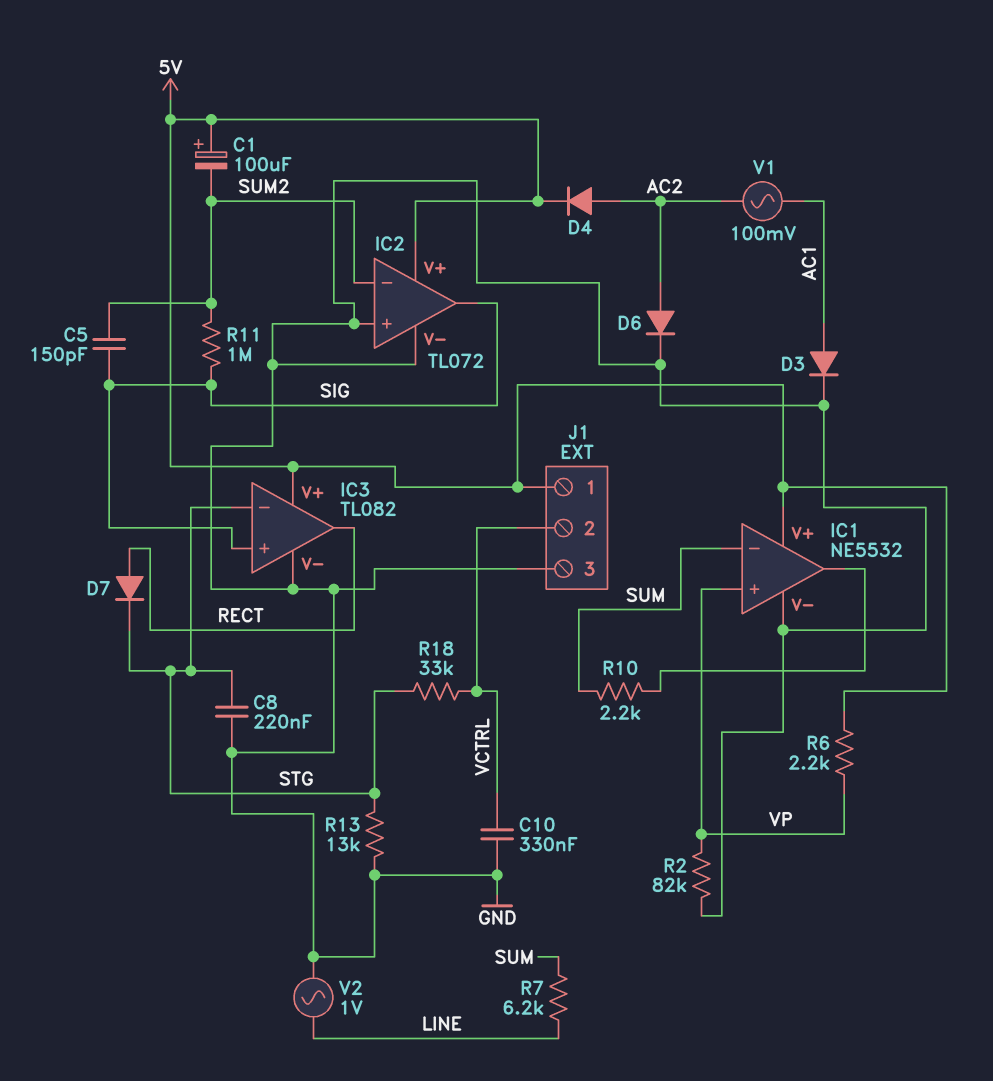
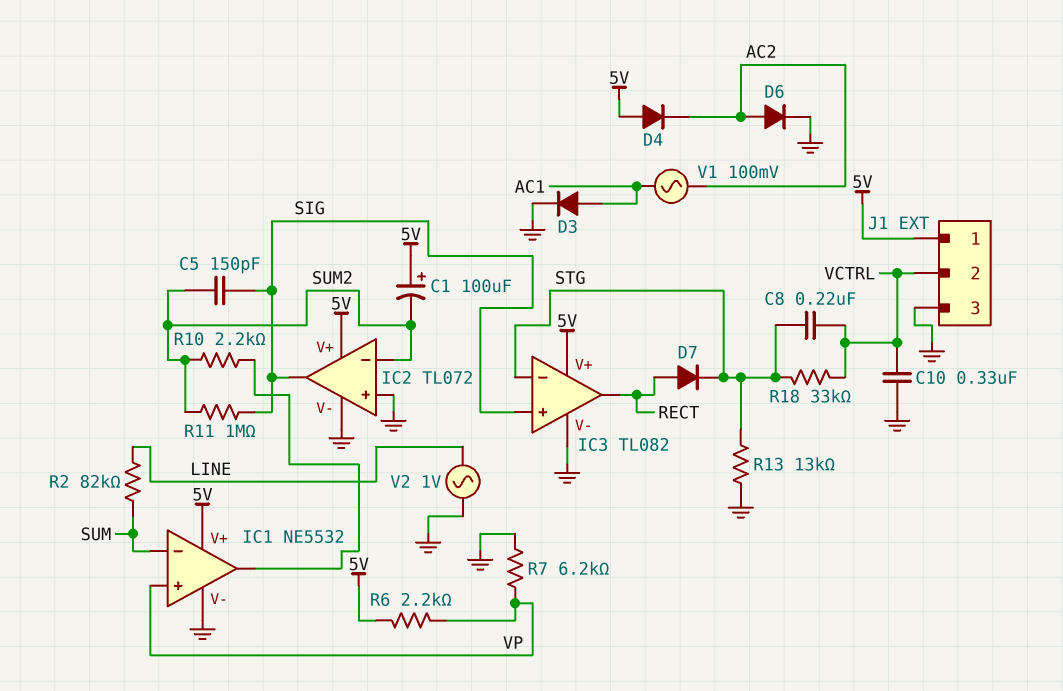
C8: 220nF (GND, STG) -> 220nF (STG, VCTRL)
D4: diode (A AC2, K 5V) -> diode (A 5V, K AC2)
R2: 82k (GND, VP) -> 82k (LINE, SUM)
R7: 6.2k (LINE, SUM) -> 6.2k (GND, VP)
R10: 2.2k (IC1/out, SUM) -> 2.2k (IC1/out, SUM2)

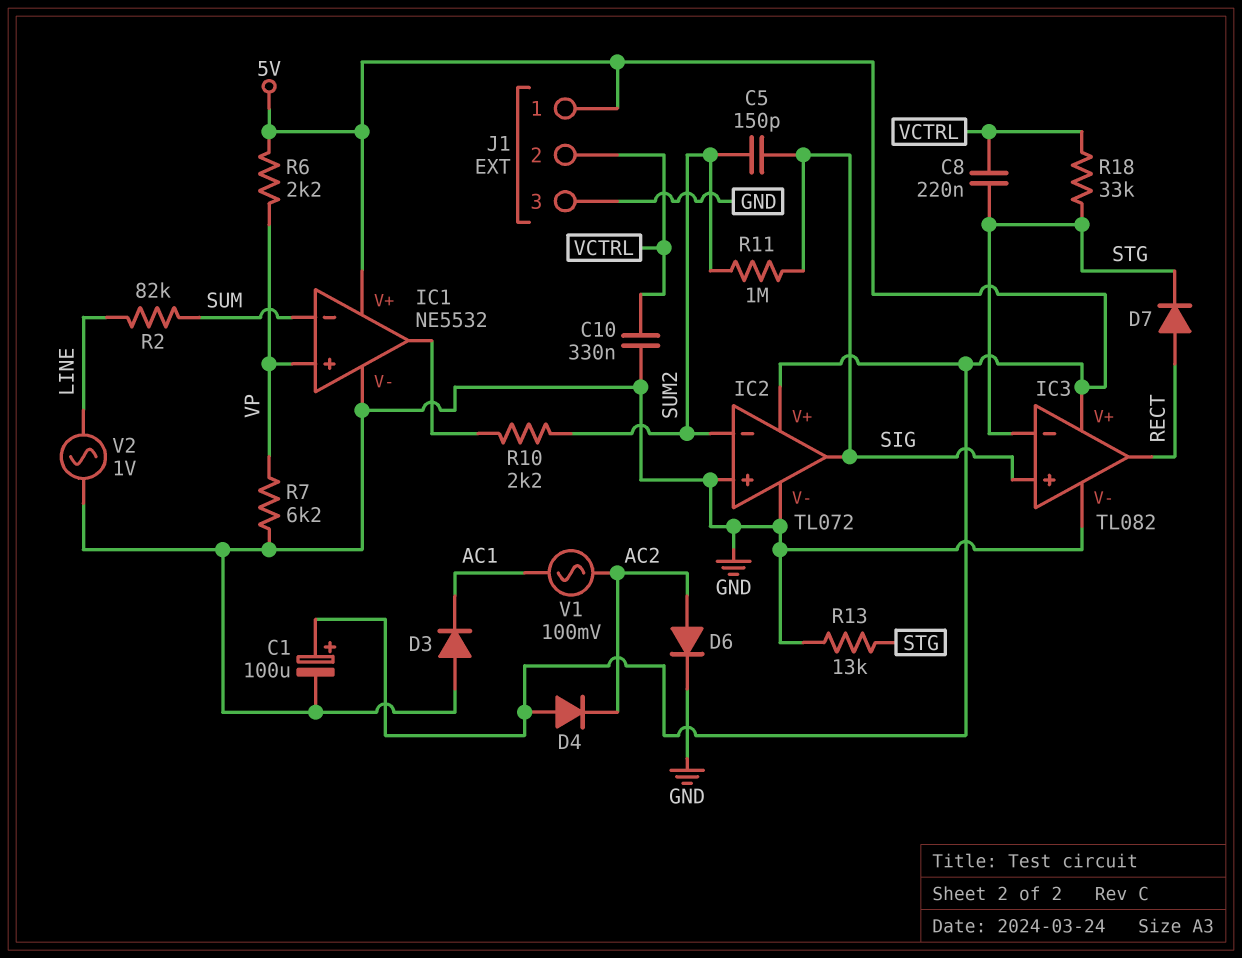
C1: 100uF (plus 5V, minus SUM2) -> 100uF (plus 5V, minus GND)
D3: diode (A AC1, K GND) -> diode (A GND, K AC1)

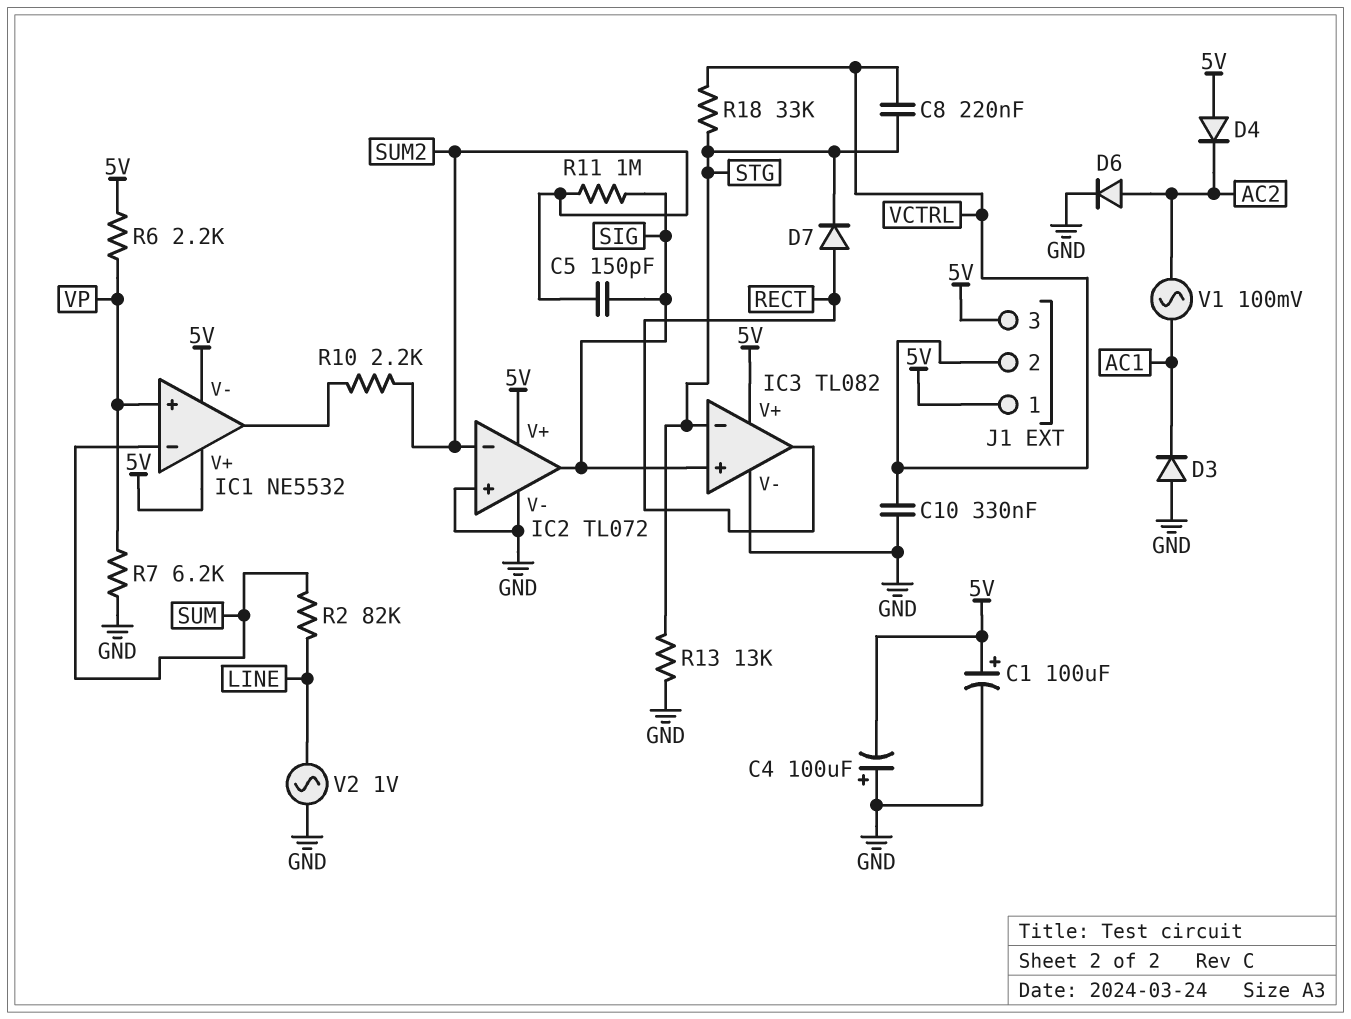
C4: none -> 100uF (plus GND, minus 5V)
IC1 pin V-: GND -> 5V
J1 pin 3: GND -> 5V

